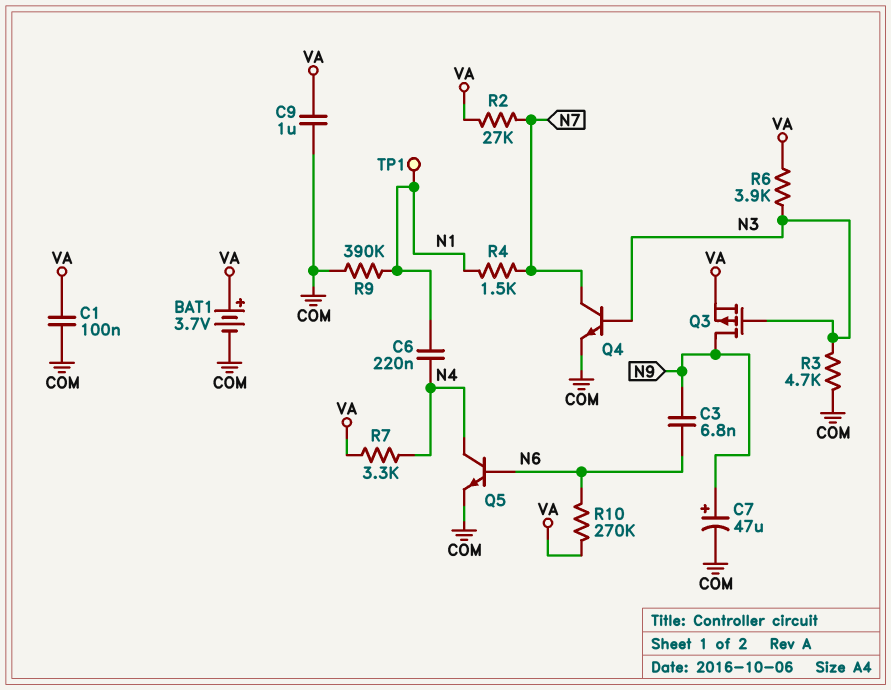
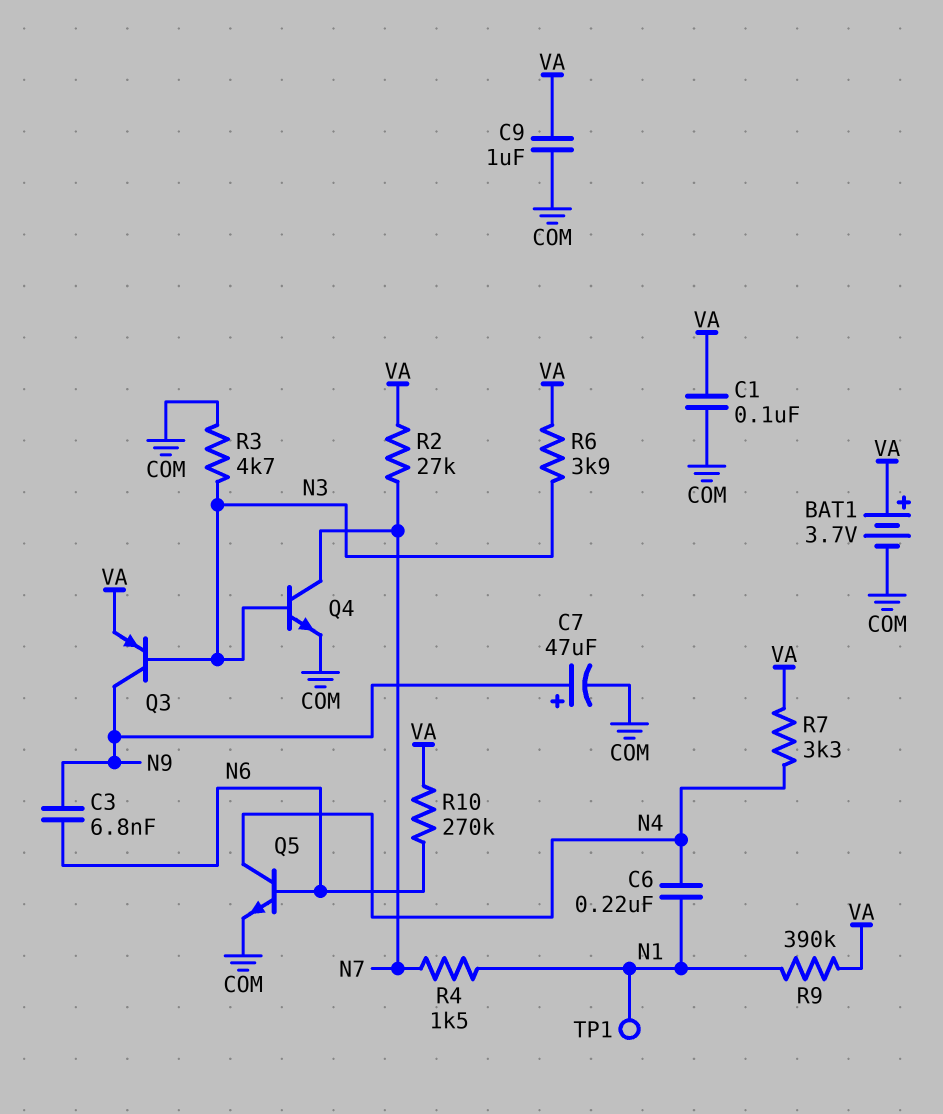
Q3: PMOS (G N3, D N9, S VA) -> PNP (B N3, C N9, E VA)
R9: 390k (COM, N1) -> 390k (N1, VA)

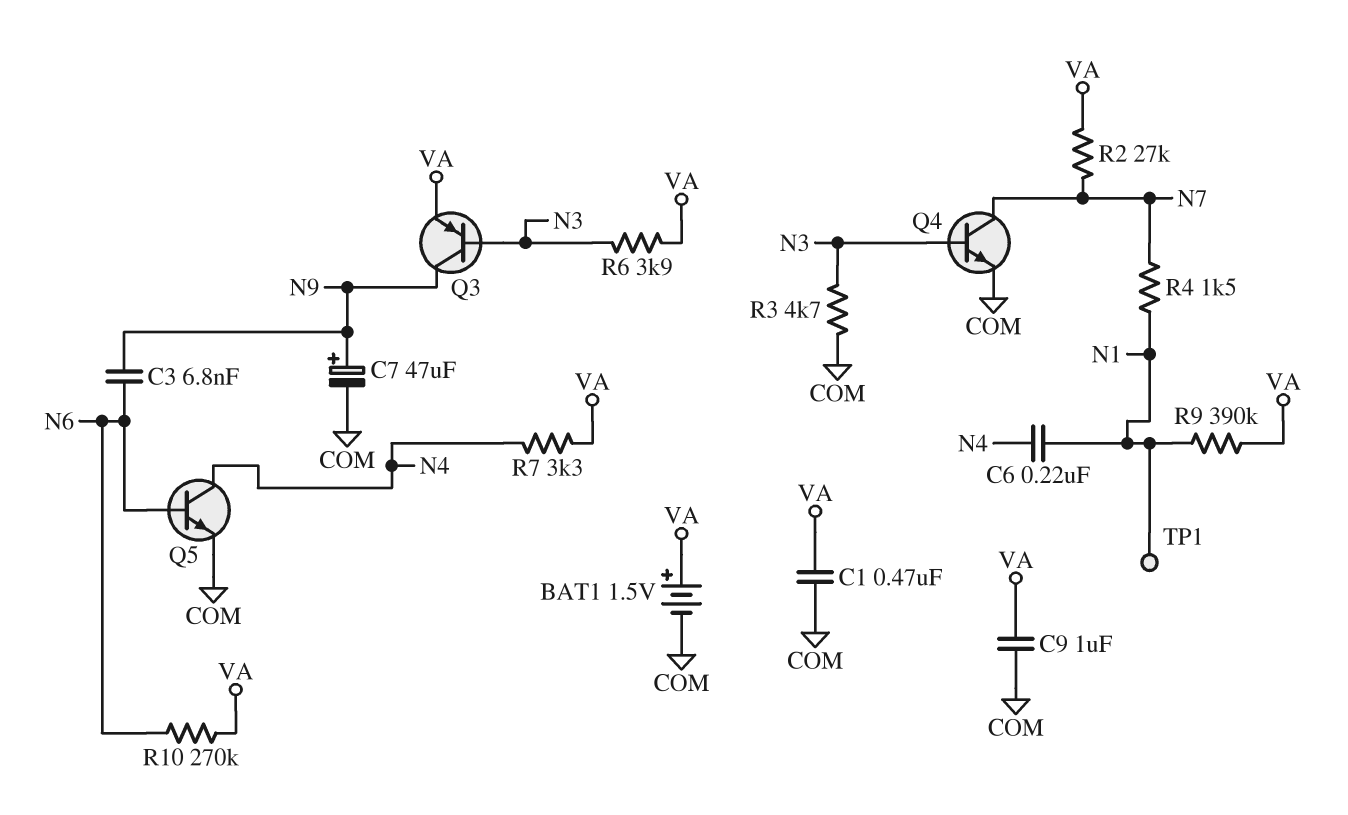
BAT1: 3.7V (plus VA, minus COM) -> 1.5V (plus VA, minus COM)
C1: 100nF (COM, VA) -> 470nF (COM, VA)

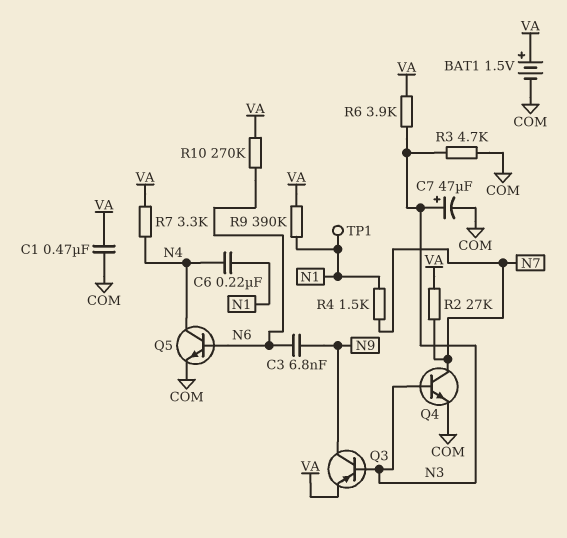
C7: 47uF (plus N9, minus COM) -> 47uF (plus N3, minus COM)
C9: 1uF (COM, VA) -> none

